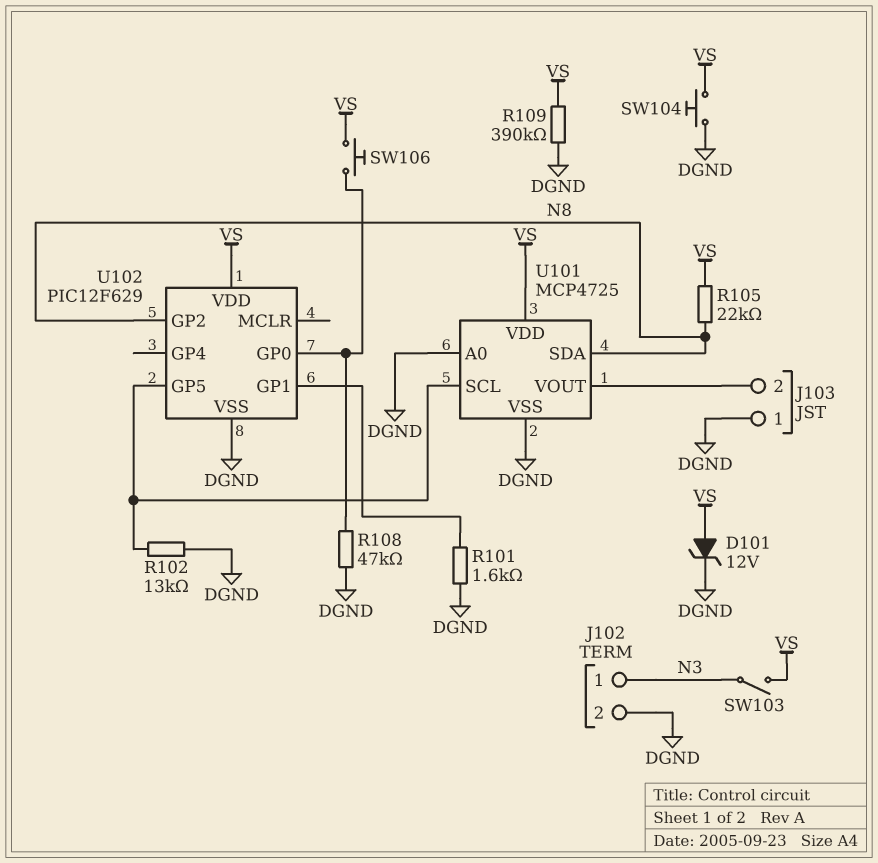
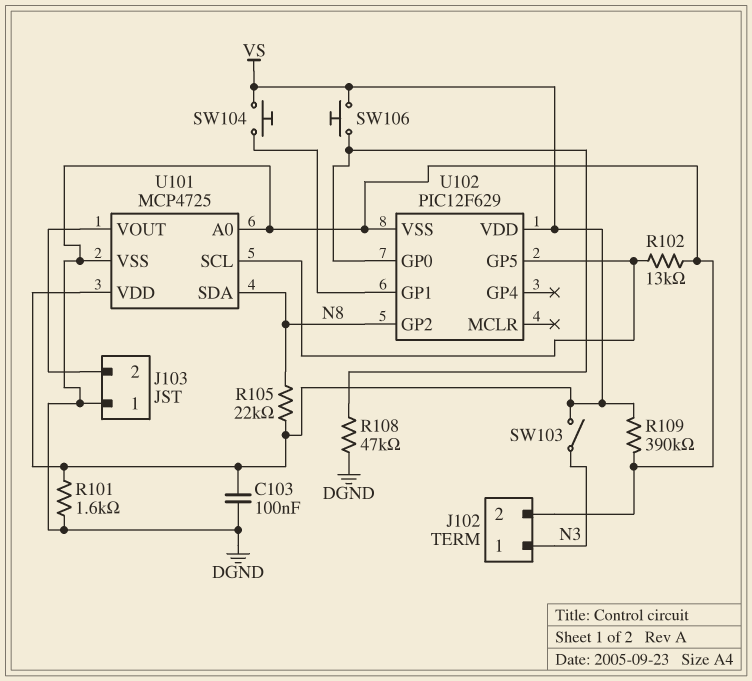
C103: none -> 100nF (DGND, VS)
D101: zener 12V (A VS, K DGND) -> none
R101: 1.6k (DGND, U102/GP1) -> 1.6k (DGND, VS)
SW104: button (DGND, VS) -> button (U102/GP1, VS)

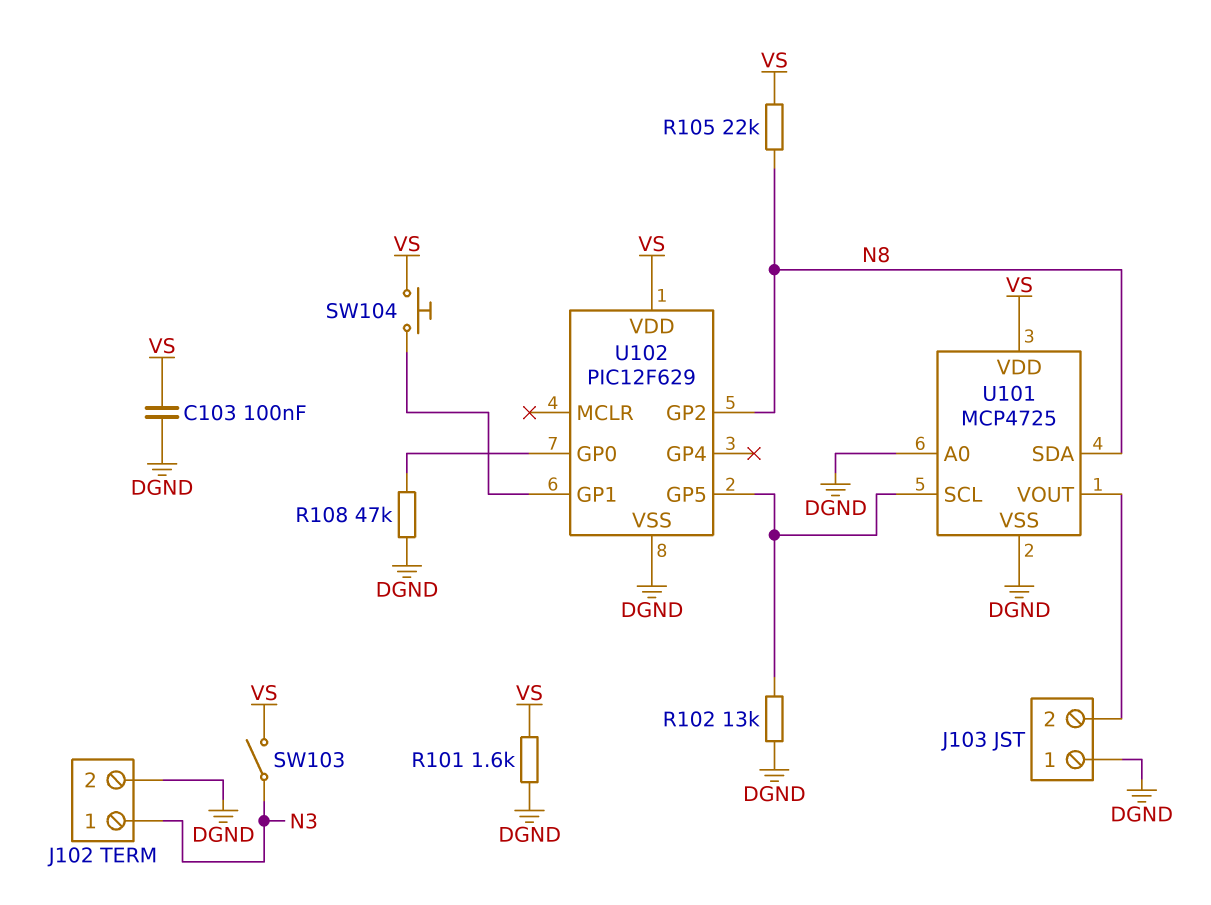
R109: 390k (DGND, VS) -> none
SW106: button (U102/GP0, VS) -> none

